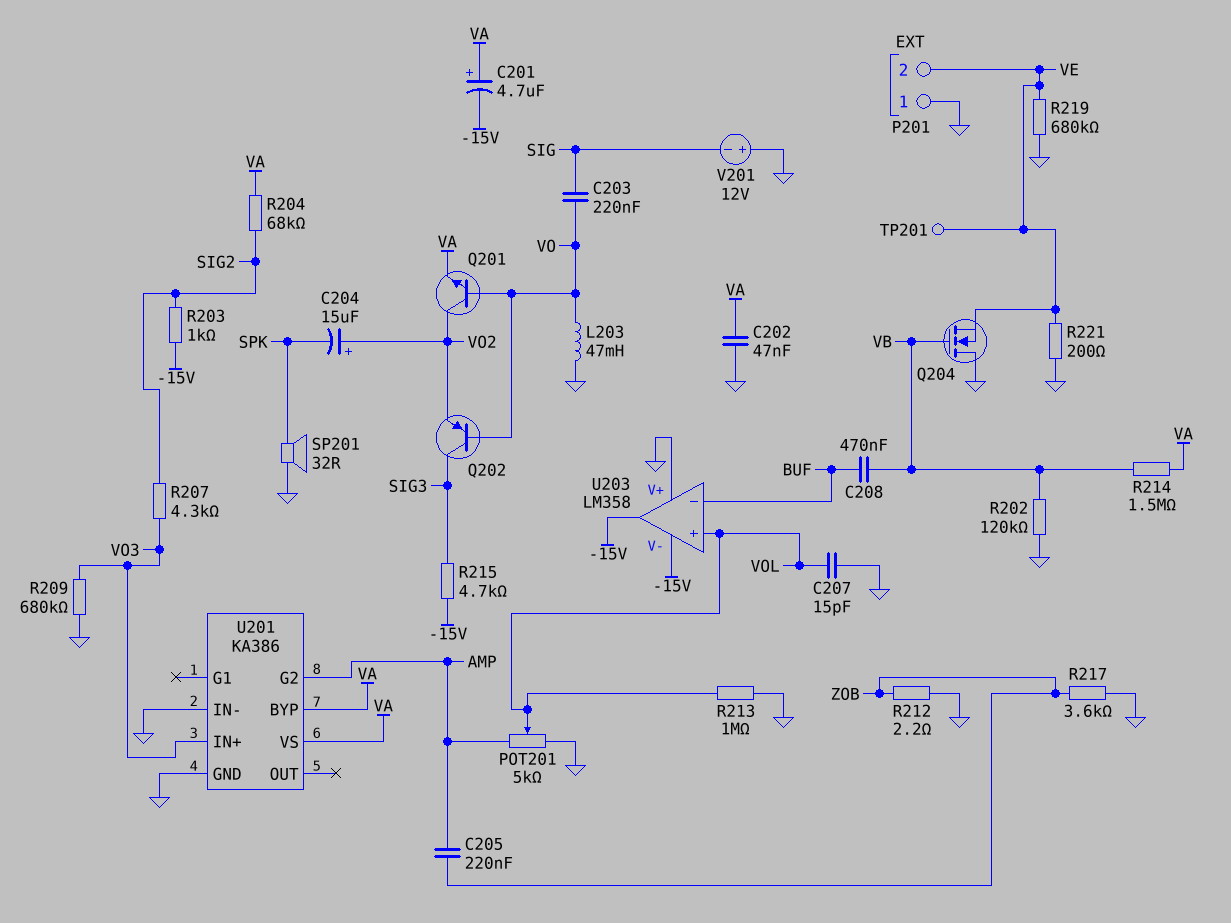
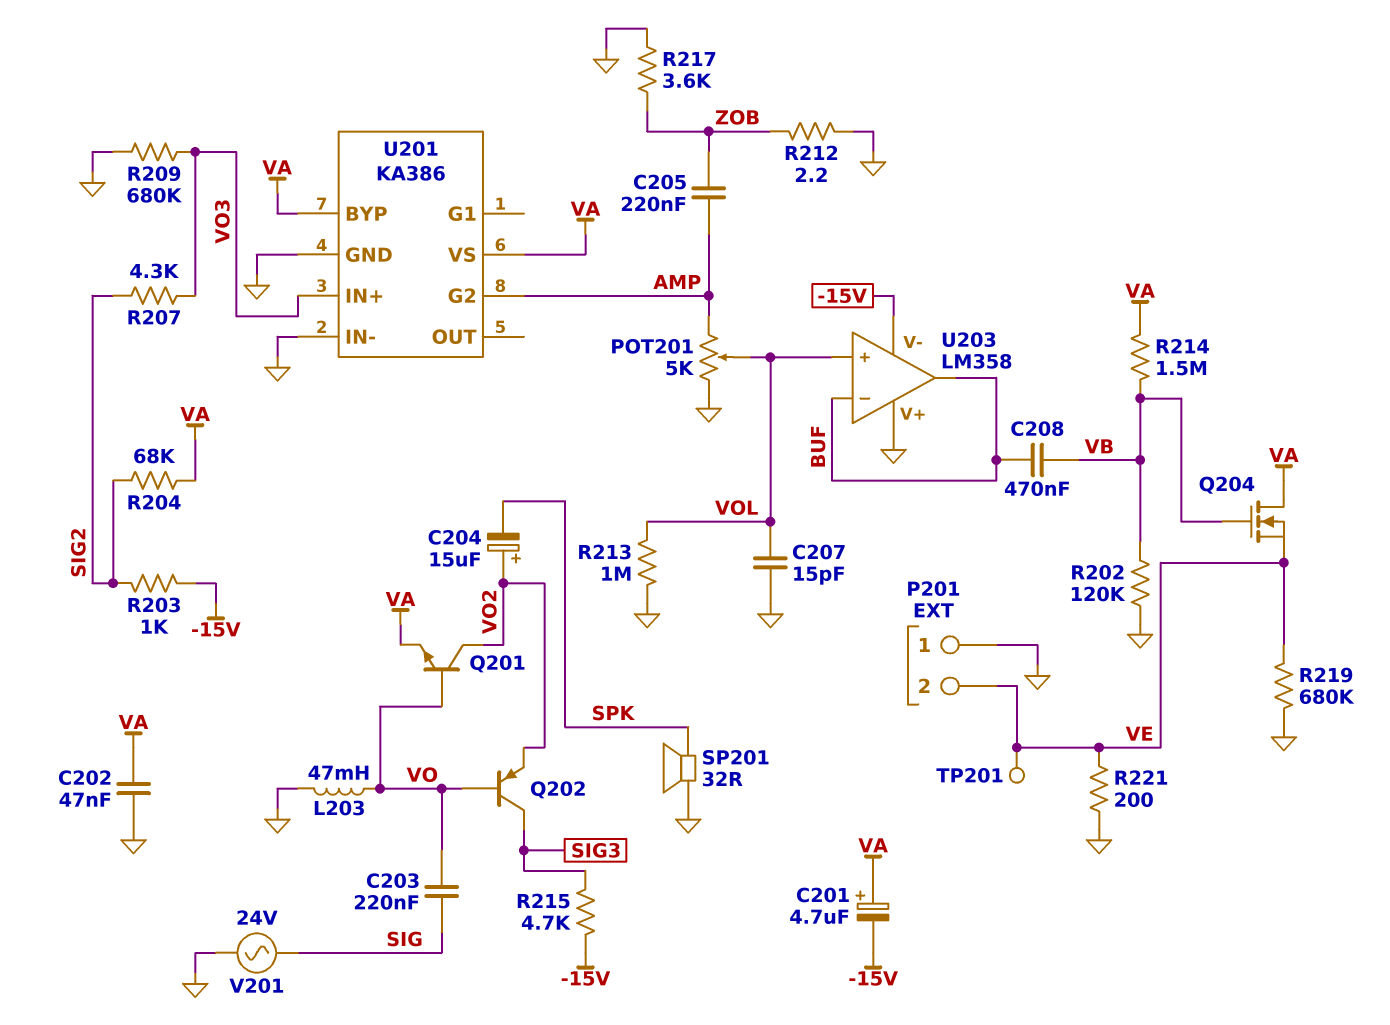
Q204: NMOS (G VB, D GND, S VE) -> NMOS (G VB, D VA, S VE)
U203 pin out: -15V -> BUF
V201: 12V (plus GND, minus SIG) -> AC 24V (GND, SIG)

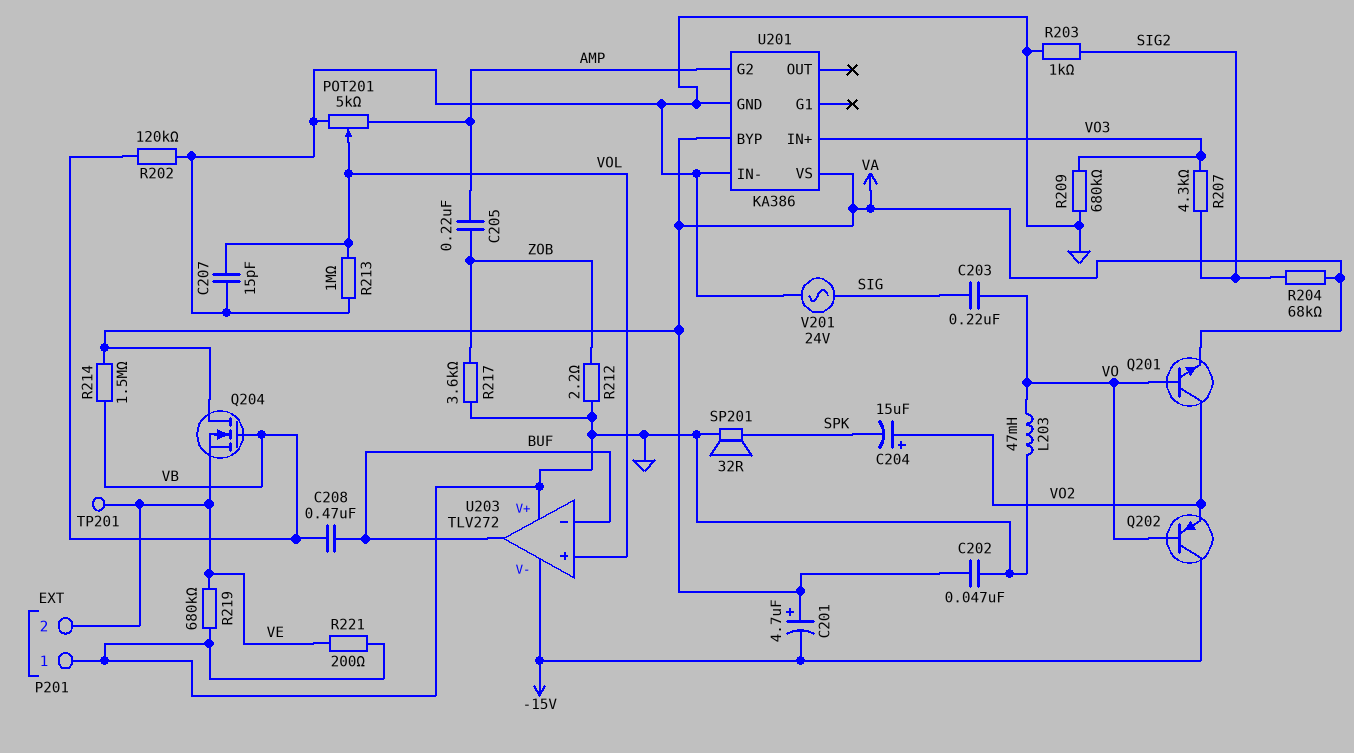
Q202: PNP (B VO, C SIG3, E VO2) -> PNP (B VO, C -15V, E VO2)
R203: 1k (-15V, SIG2) -> 1k (GND, SIG2)
R215: 4.7k (-15V, SIG3) -> none
U203: LM358 -> TLV272

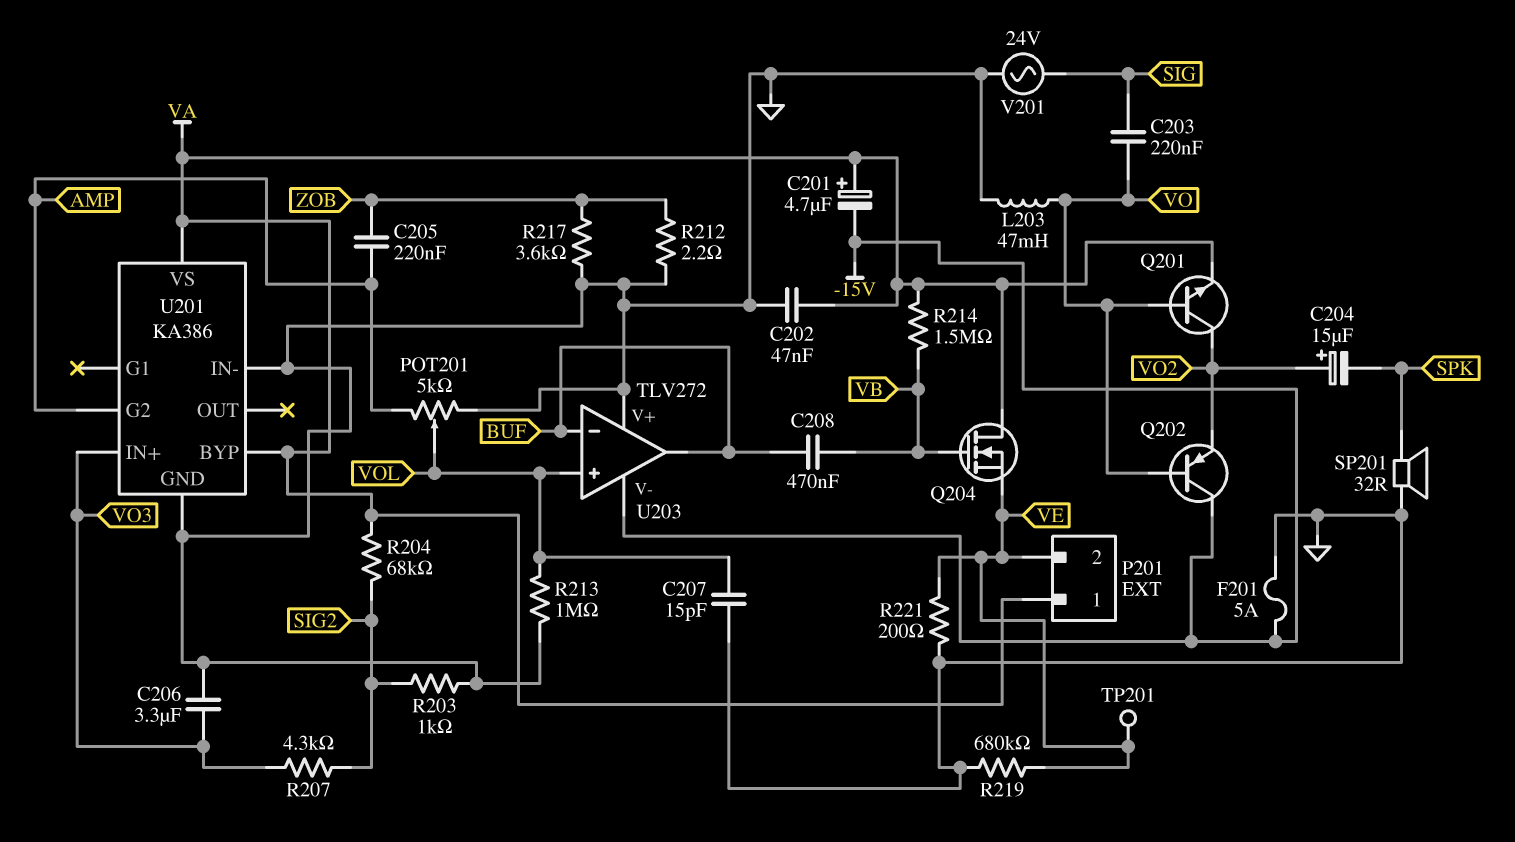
C206: none -> 3.3uF (GND, VO3)
F201: none -> 5A (-15V, GND)
P201 pin 1: GND -> VA
R202: 120k (GND, VB) -> none
R209: 680k (GND, VO3) -> none

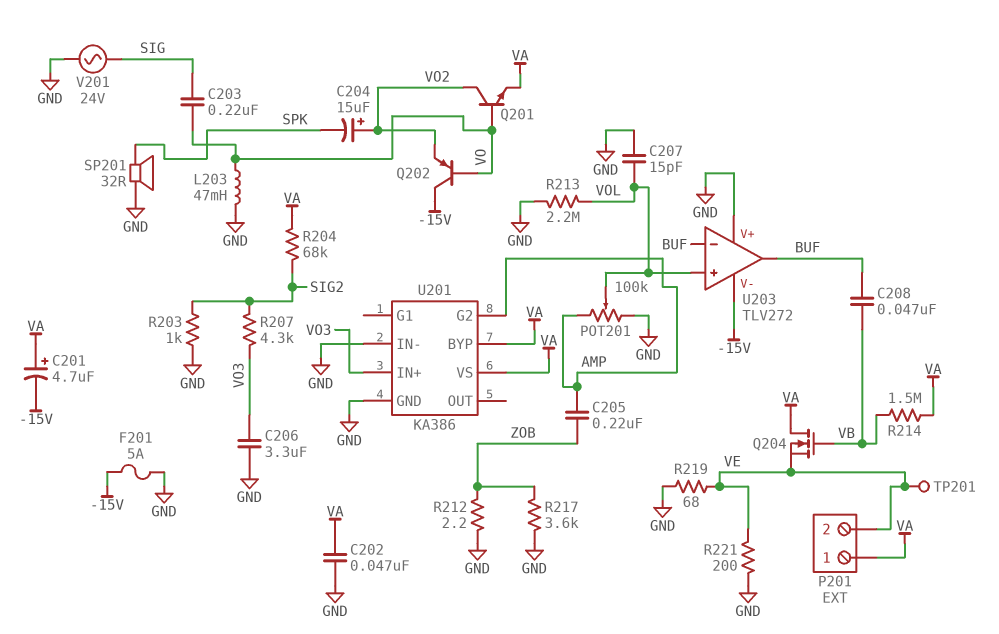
C208: 470nF (BUF, VB) -> 47nF (BUF, VB)
POT201: 5k (AMP, GND, wiper VOL) -> 100k (AMP, GND, wiper VOL)
R213: 1M (GND, VOL) -> 2.2M (GND, VOL)
R219: 680k (GND, VE) -> 68 (GND, VE)

